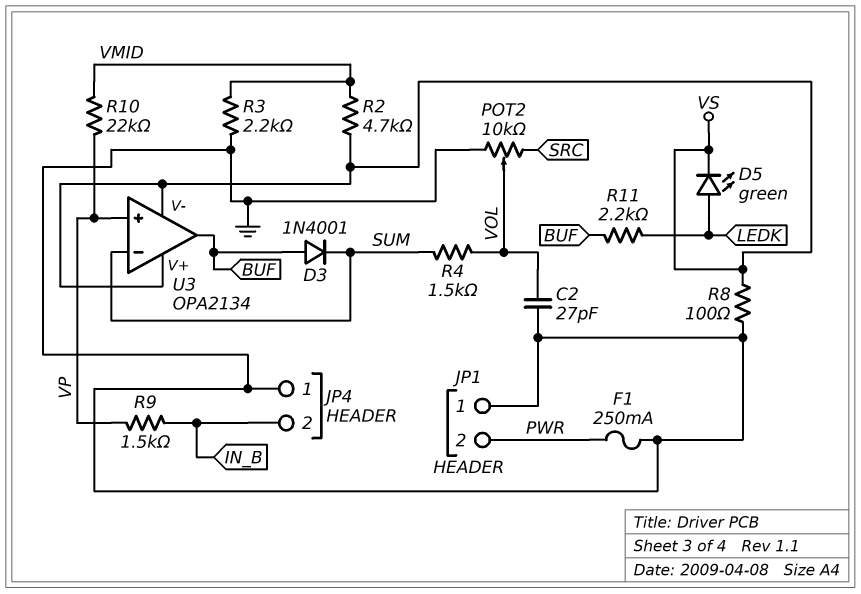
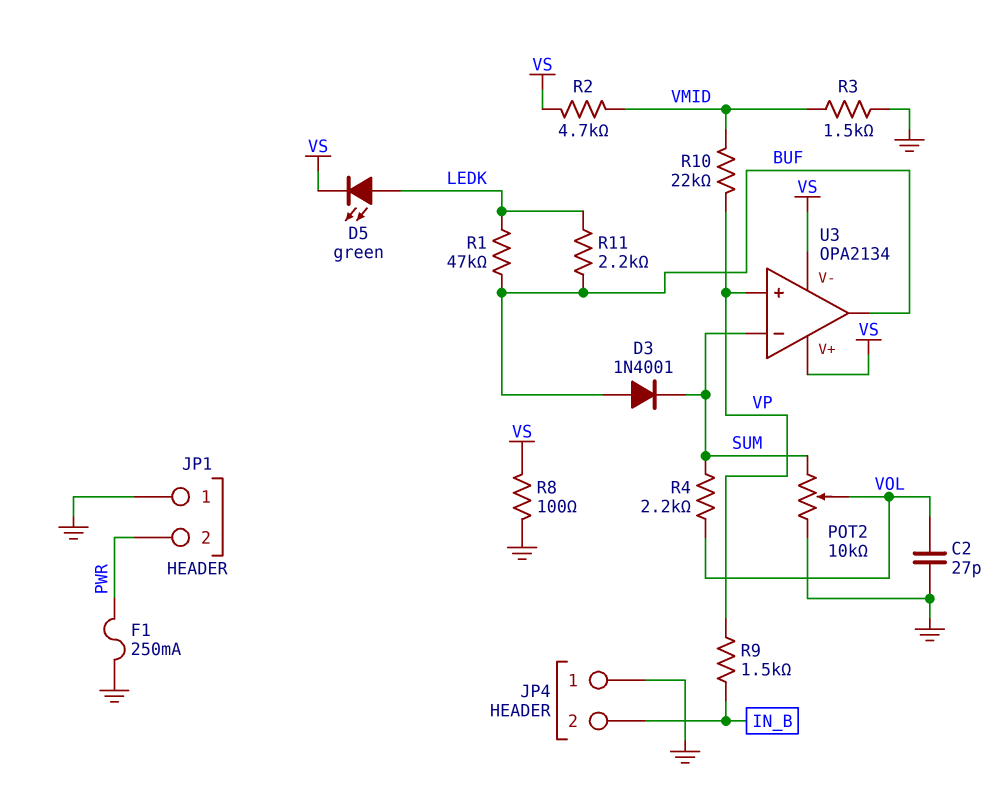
POT2: 10k (GND, SRC, wiper VOL) -> 10k (GND, SUM, wiper VOL)
R1: none -> 47k (BUF, LEDK)
R3: 2.2k (GND, VMID) -> 1.5k (GND, VMID)
R4: 1.5k (SUM, VOL) -> 2.2k (SUM, VOL)

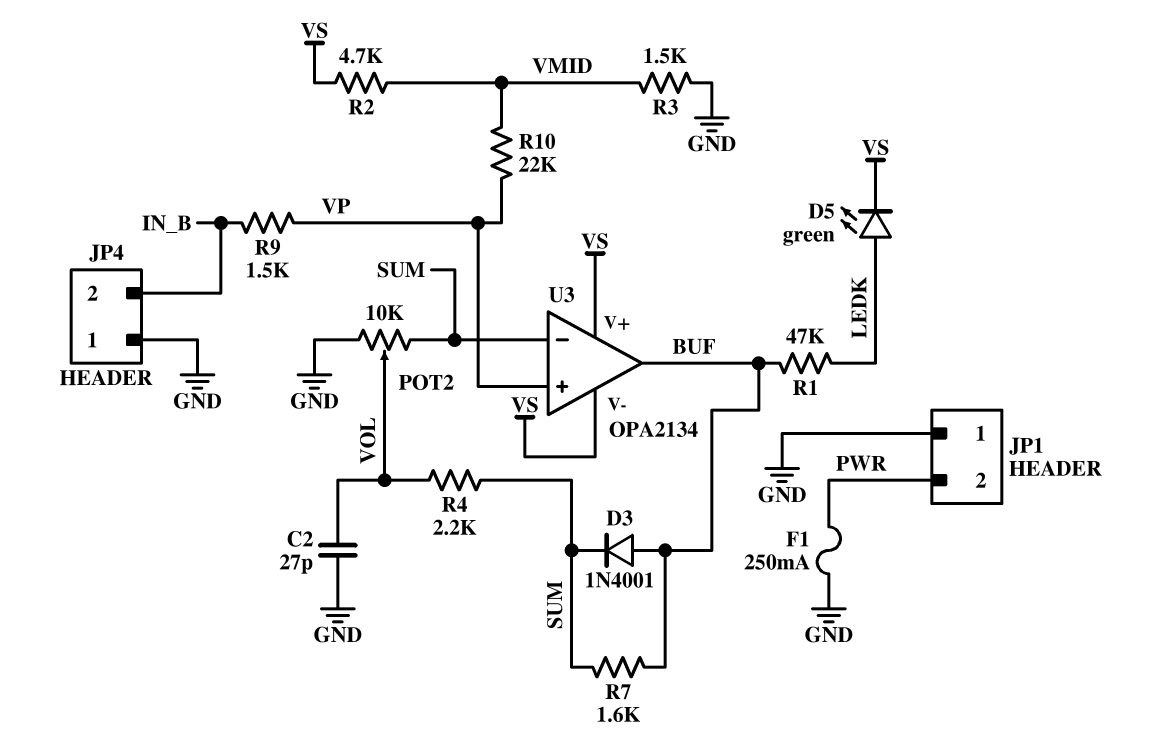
R7: none -> 1.6k (BUF, SUM)
R8: 100 (GND, VS) -> none
R11: 2.2k (BUF, LEDK) -> none

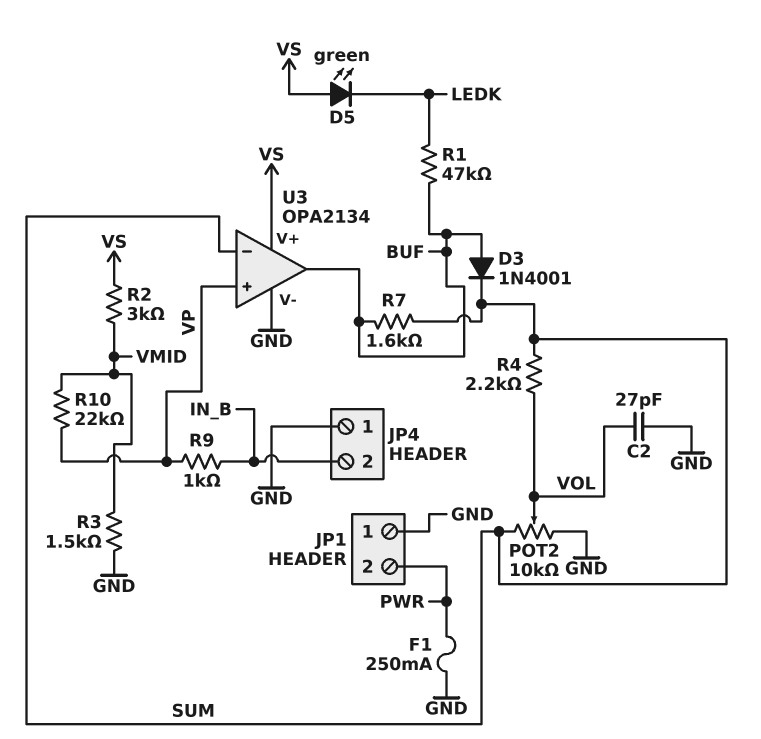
D5: LED green (A LEDK, K VS) -> LED green (A VS, K LEDK)
R2: 4.7k (VMID, VS) -> 3k (VMID, VS)
R9: 1.5k (IN_B, VP) -> 1k (IN_B, VP)
U3 pin V-: VS -> GND

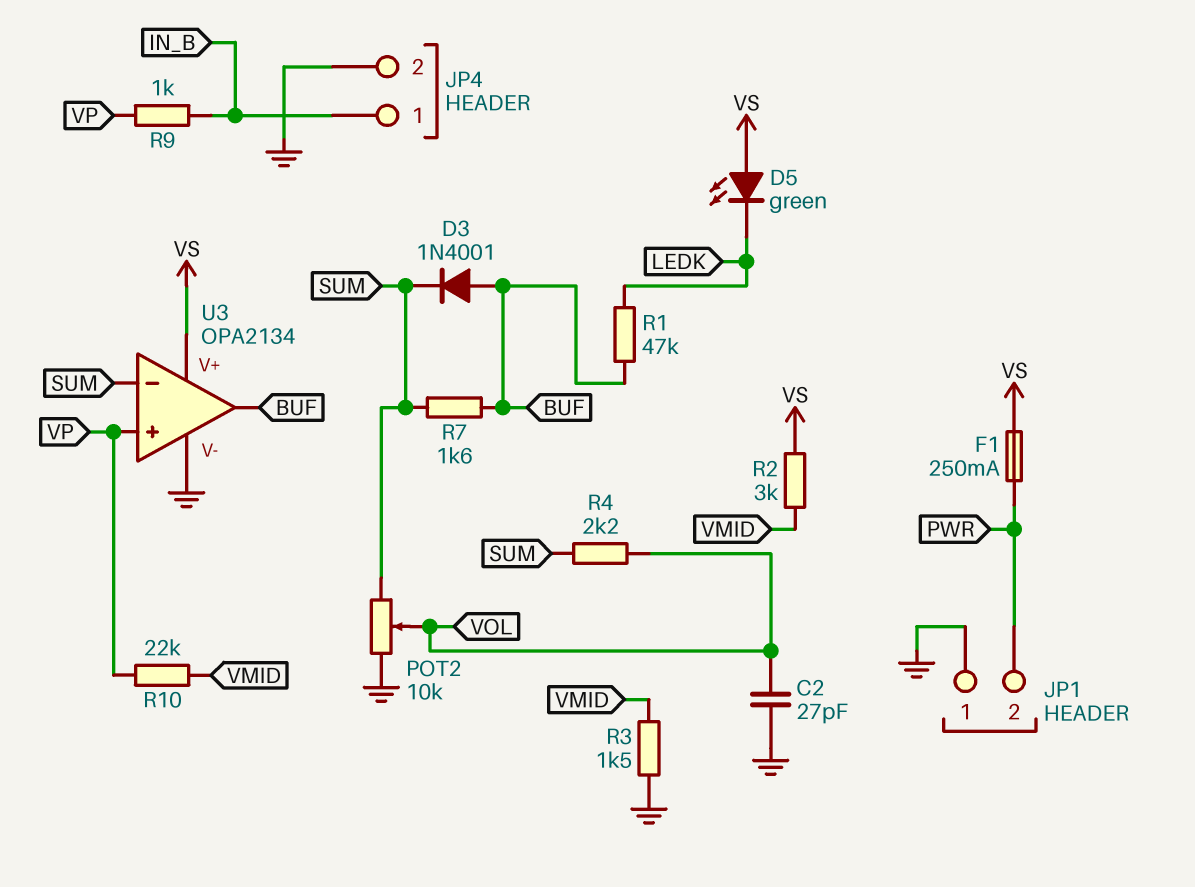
F1: 250mA (GND, PWR) -> 250mA (PWR, VS)
JP4 pin 1: GND -> IN_B
JP4 pin 2: IN_B -> GND

